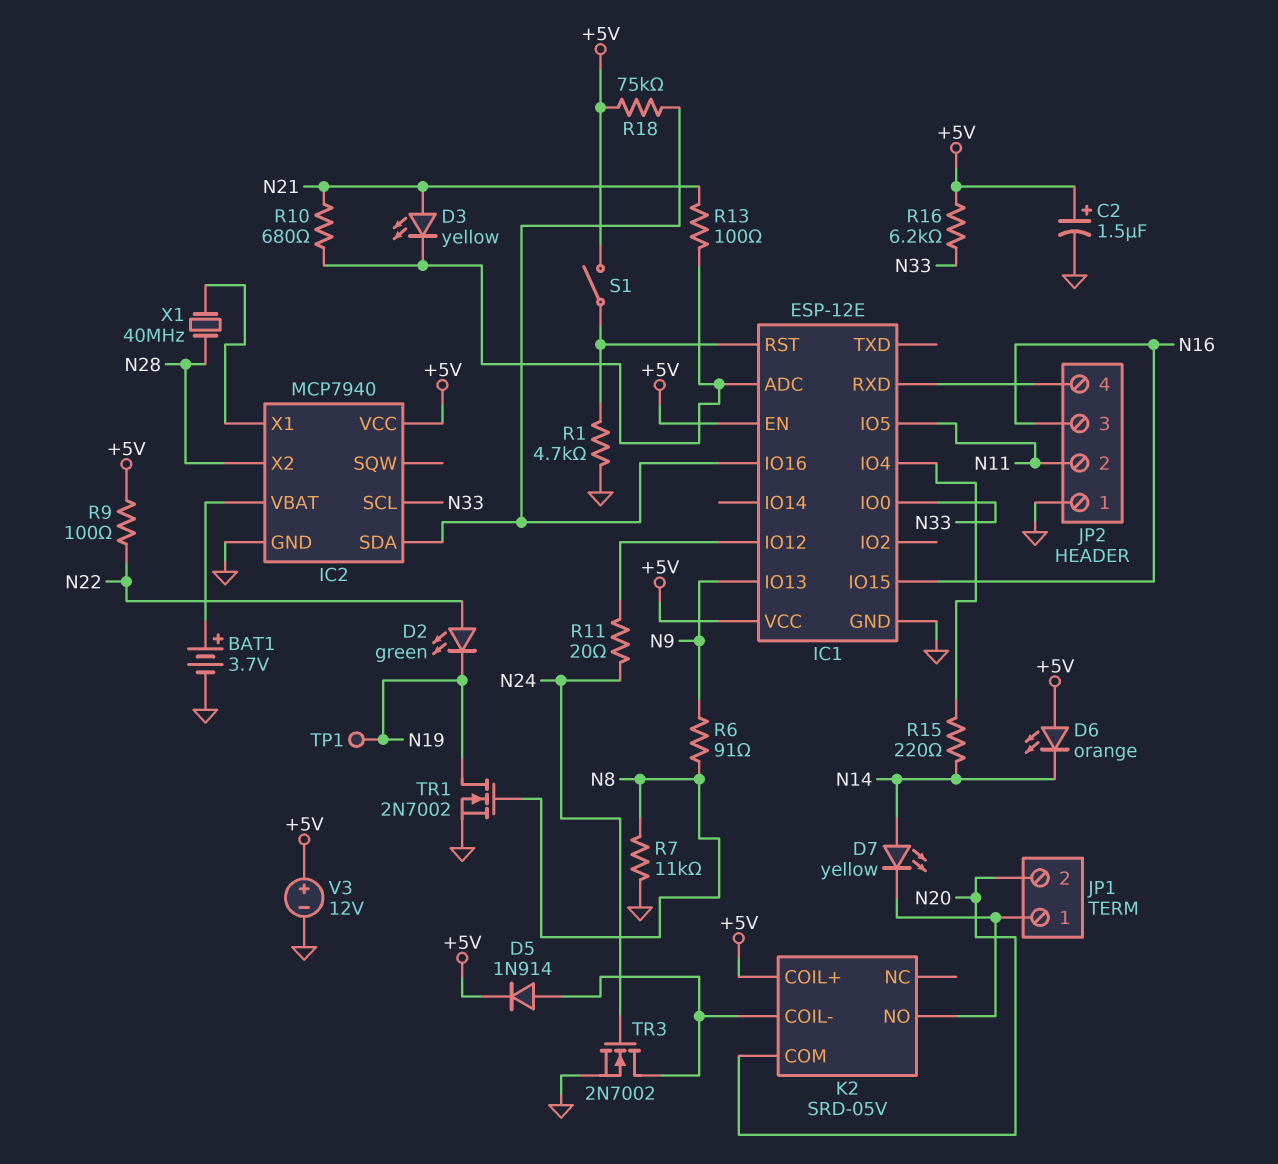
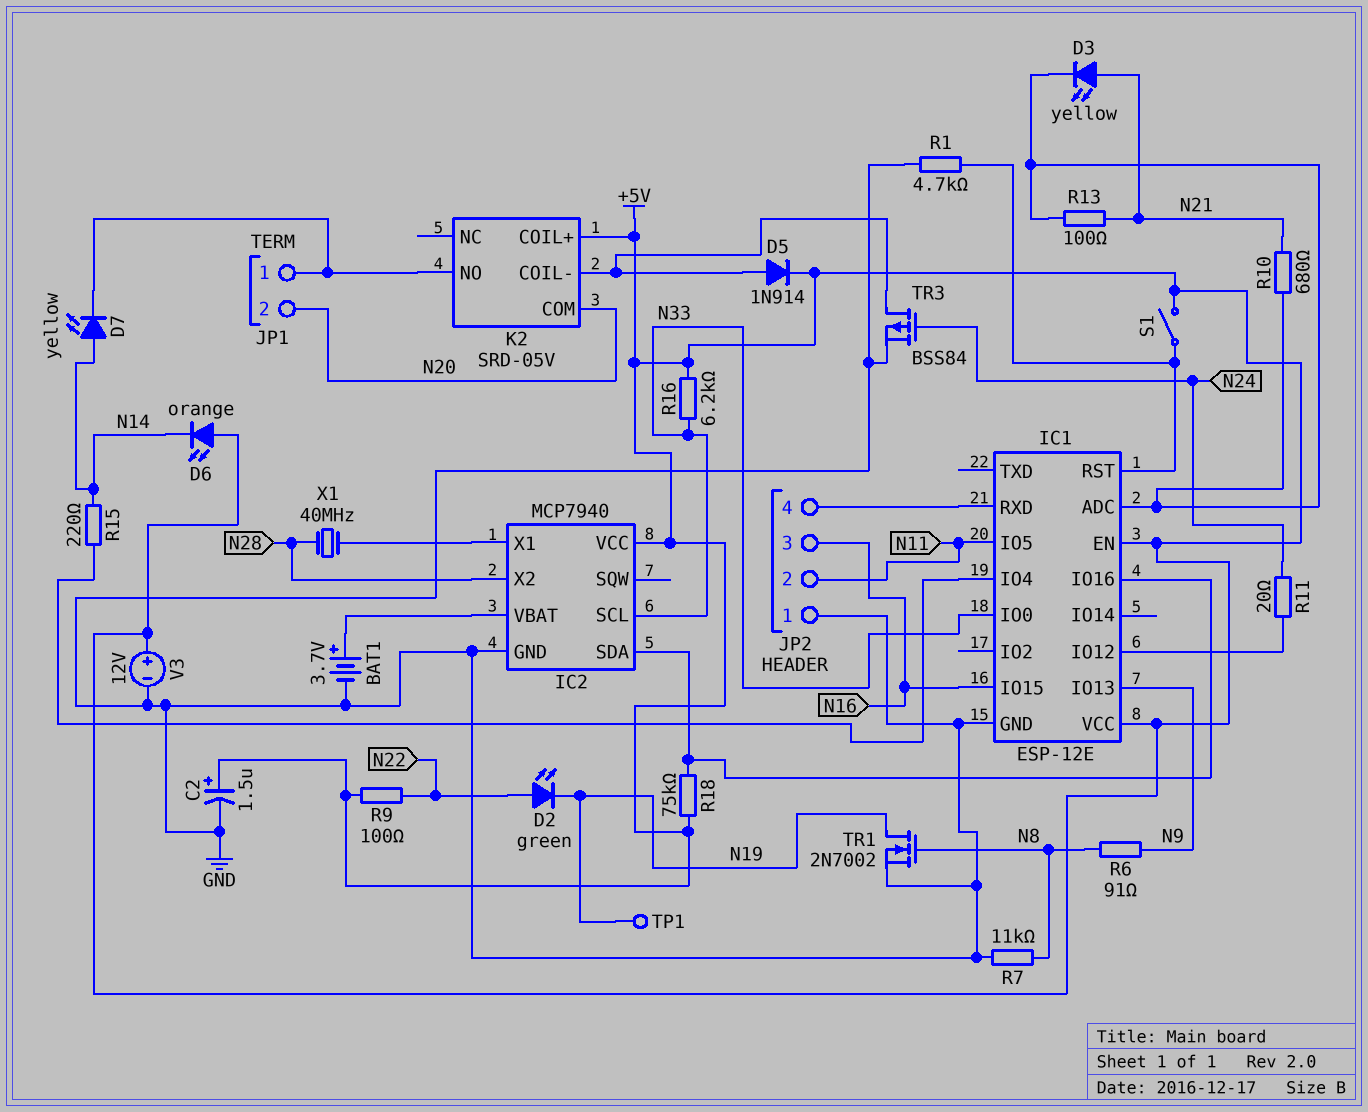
TR3: NMOS 2N7002 (G N24, D K2/COIL-, S GND) -> PMOS BSS84 (G N24, D K2/COIL-, S GND)

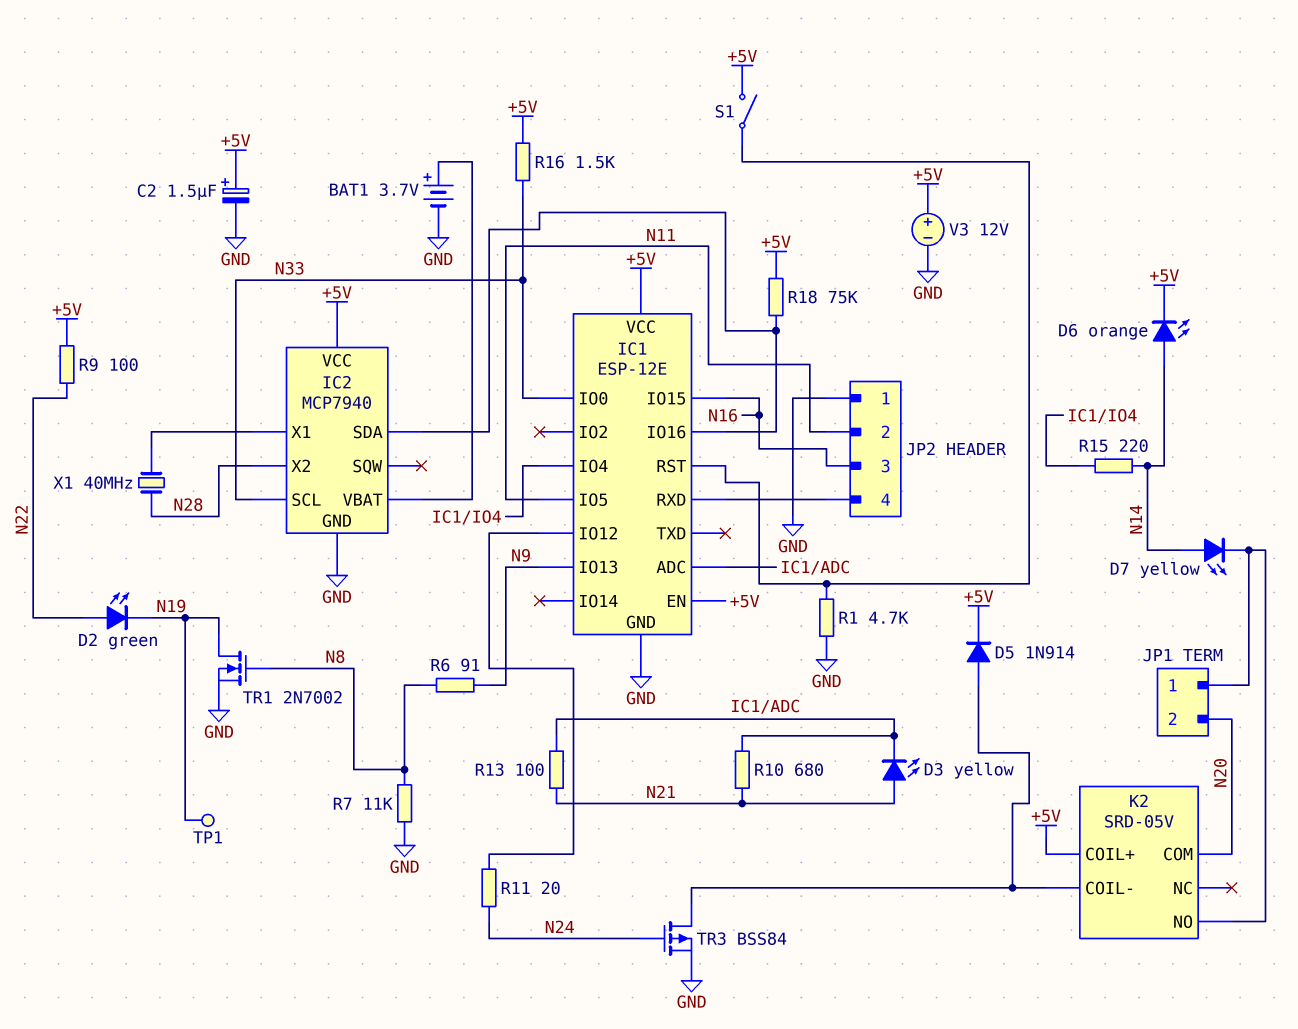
D6: LED orange (A +5V, K N14) -> LED orange (A N14, K +5V)
R16: 6.2k (+5V, N33) -> 1.5k (+5V, N33)

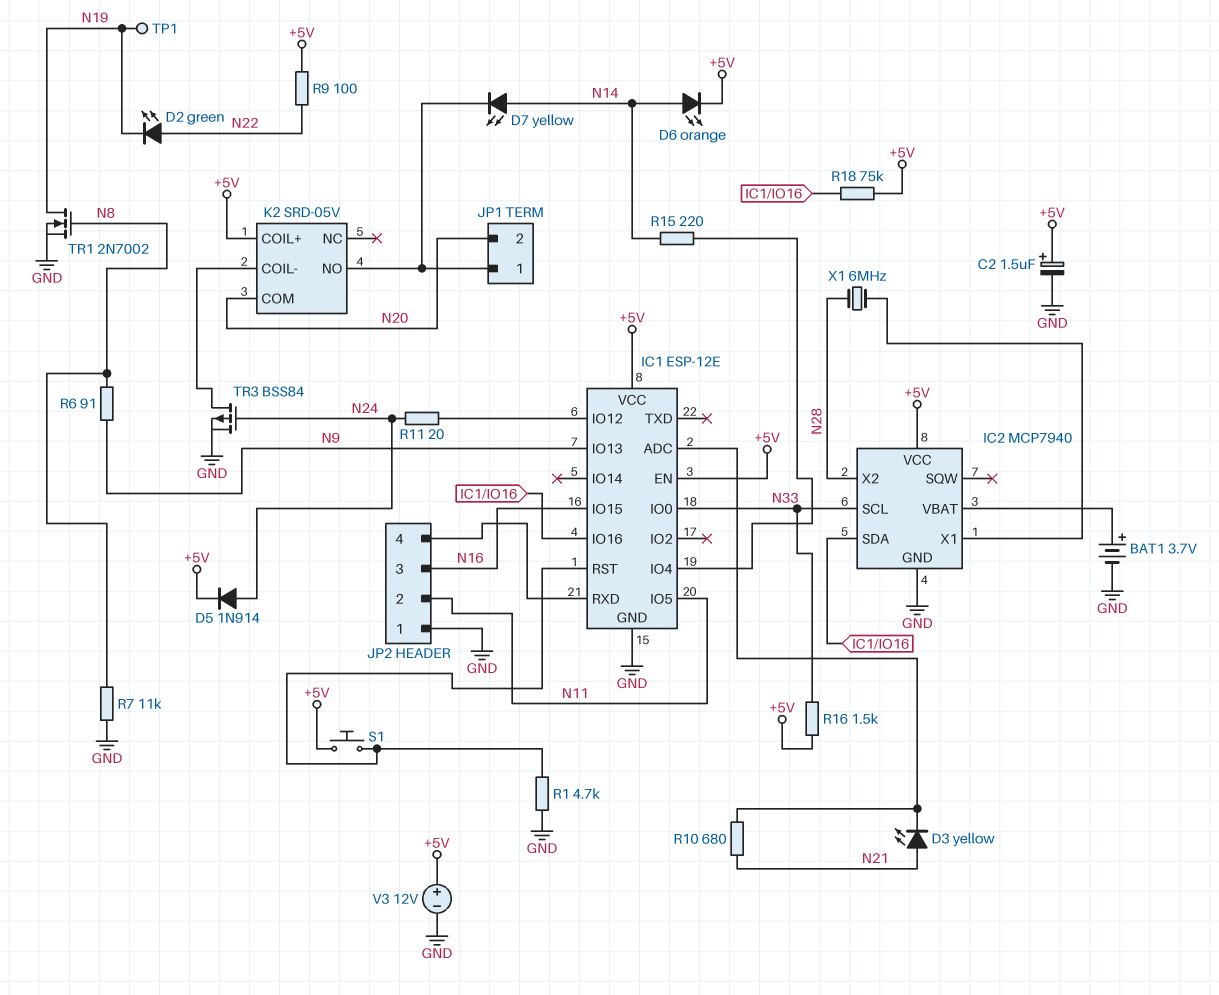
D5: diode 1N914 (A K2/COIL-, K +5V) -> diode 1N914 (A N24, K +5V)
R13: 100 (IC1/ADC, N21) -> none
S1: switch (+5V, IC1/RST) -> button (+5V, IC1/RST)
X1: 40MHz (IC2/X1, N28) -> 6MHz (IC2/X1, N28)

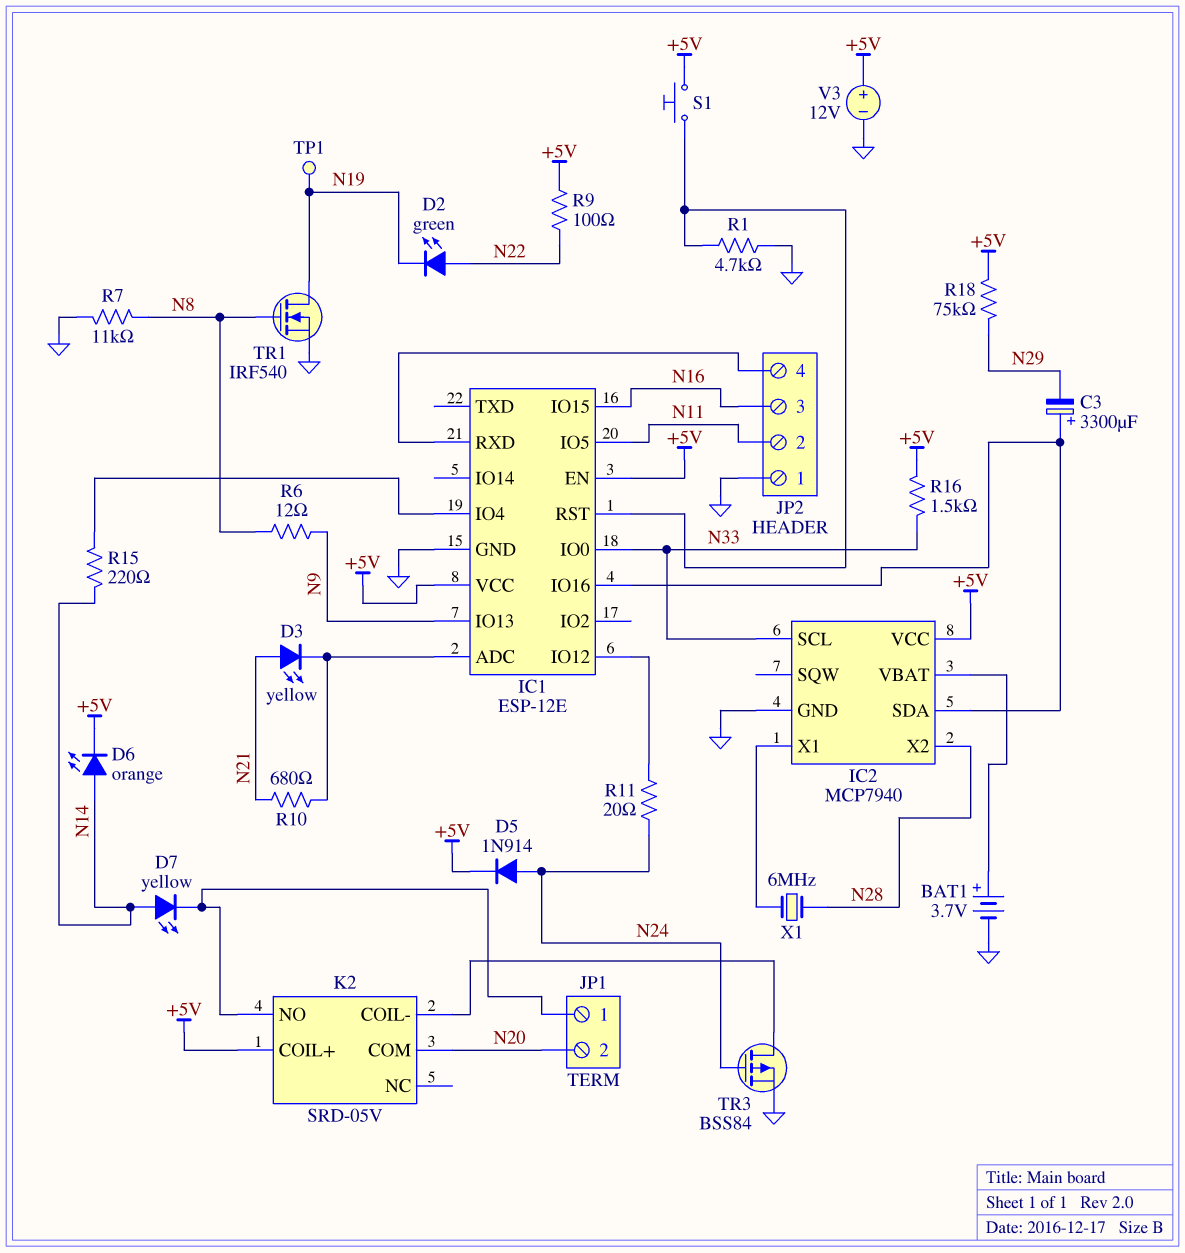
C2: 1.5uF (plus +5V, minus GND) -> none
C3: none -> 3300uF (plus IC1/IO16, minus N29)
R6: 91 (N8, N9) -> 12 (N8, N9)
R18: 75k (+5V, IC1/IO16) -> 75k (+5V, N29)
TR1: NMOS 2N7002 (G N8, D N19, S GND) -> NMOS IRF540 (G N8, D N19, S GND)

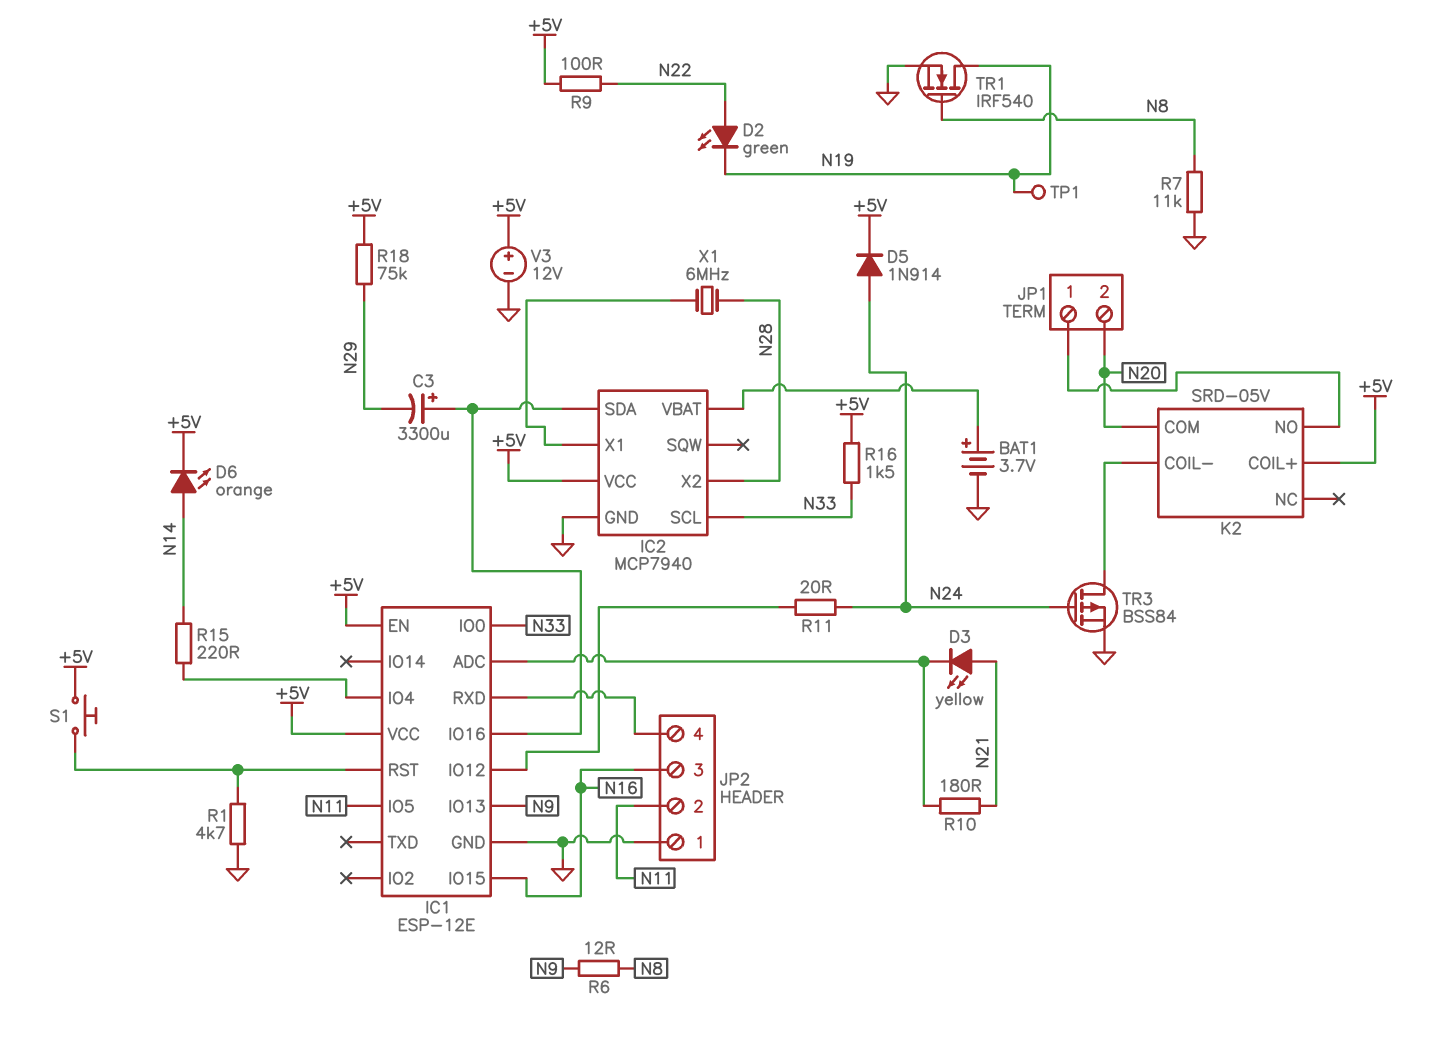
D7: LED yellow (A N14, K JP1/1) -> none
R10: 680 (IC1/ADC, N21) -> 180 (IC1/ADC, N21)

